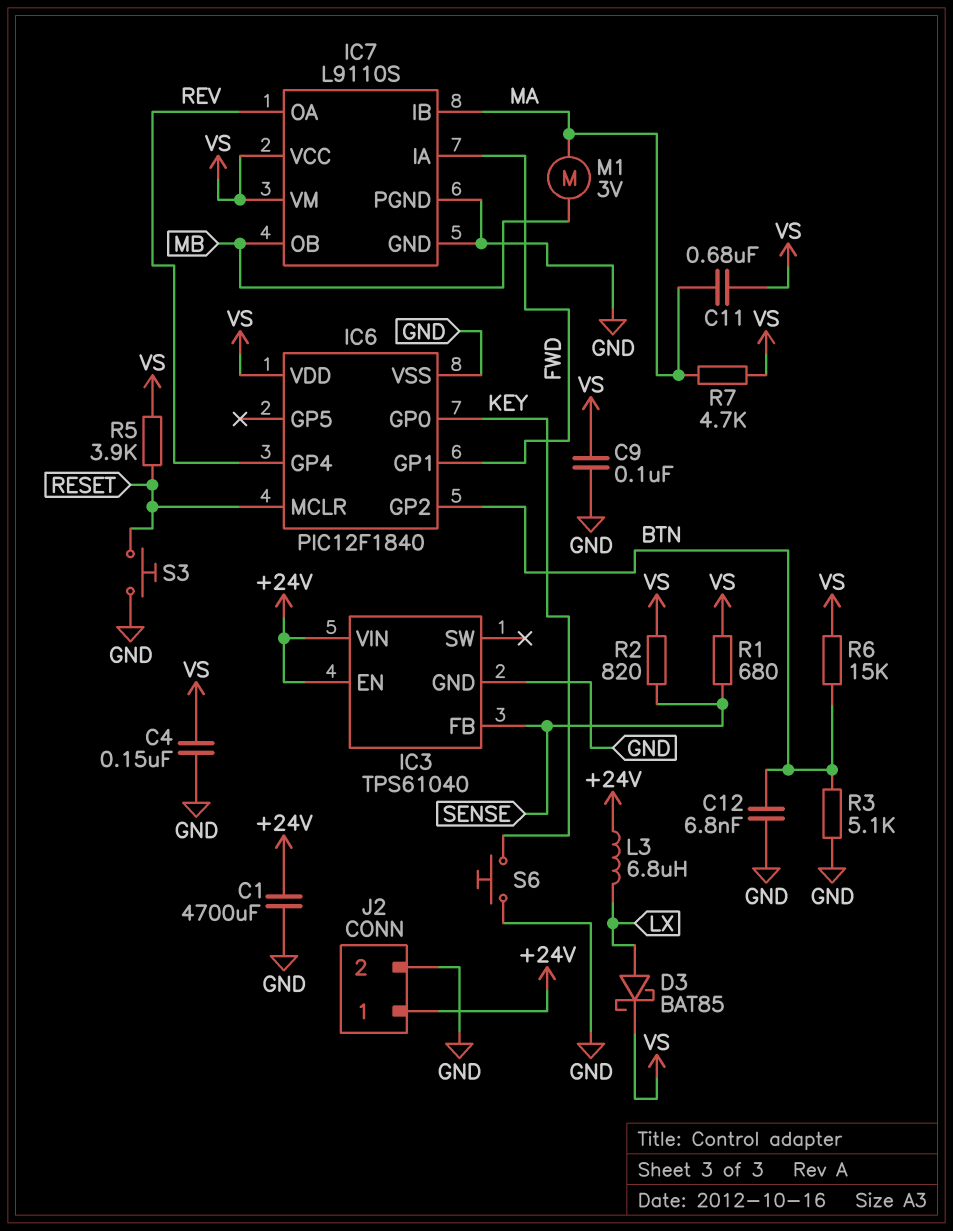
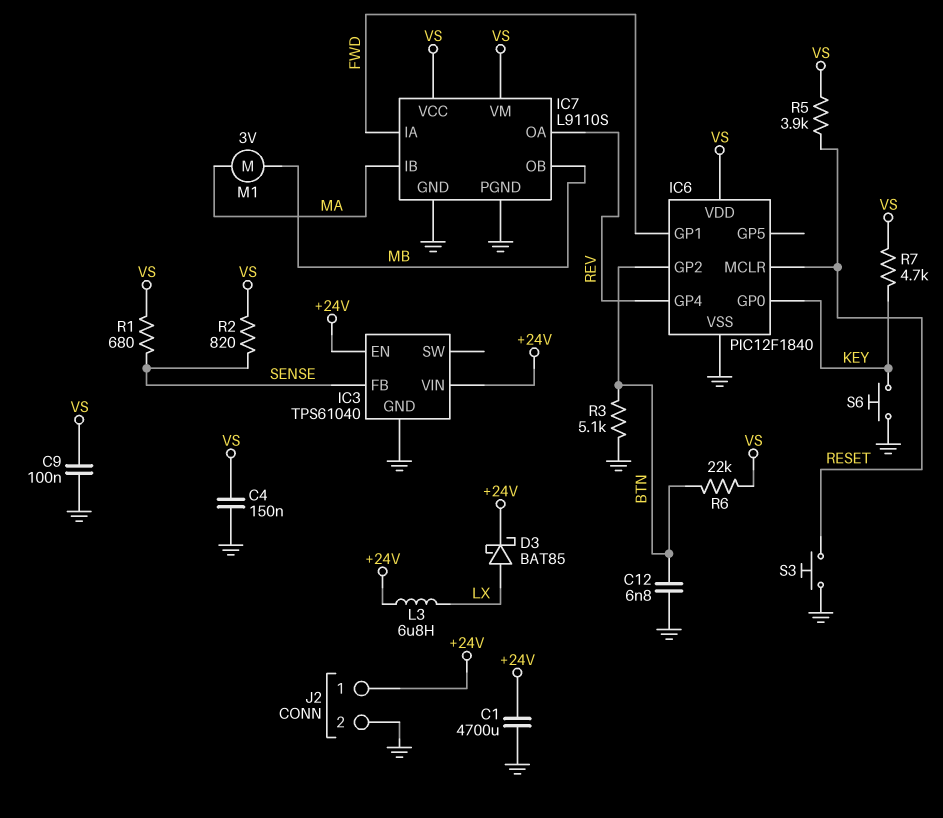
C11: 680nF (MA, VS) -> none
D3: schottky BAT85 (A LX, K VS) -> schottky BAT85 (A LX, K +24V)
R6: 15k (BTN, VS) -> 22k (BTN, VS)
R7: 4.7k (MA, VS) -> 4.7k (KEY, VS)

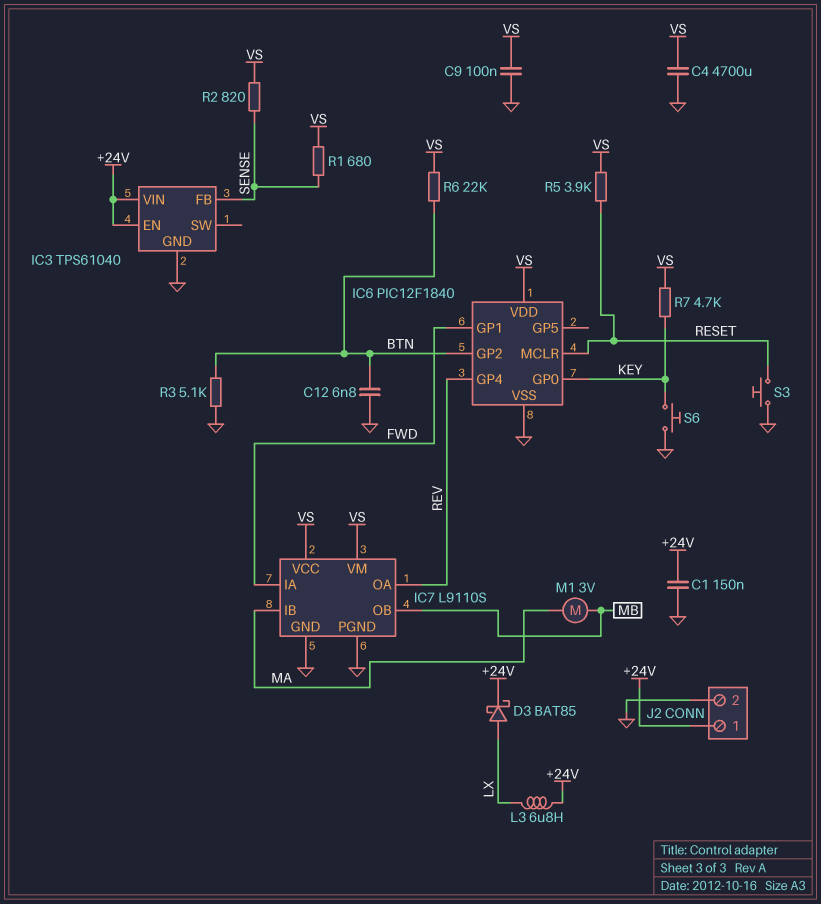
C1: 4700uF (+24V, GND) -> 150nF (+24V, GND)
C4: 150nF (GND, VS) -> 4700uF (GND, VS)

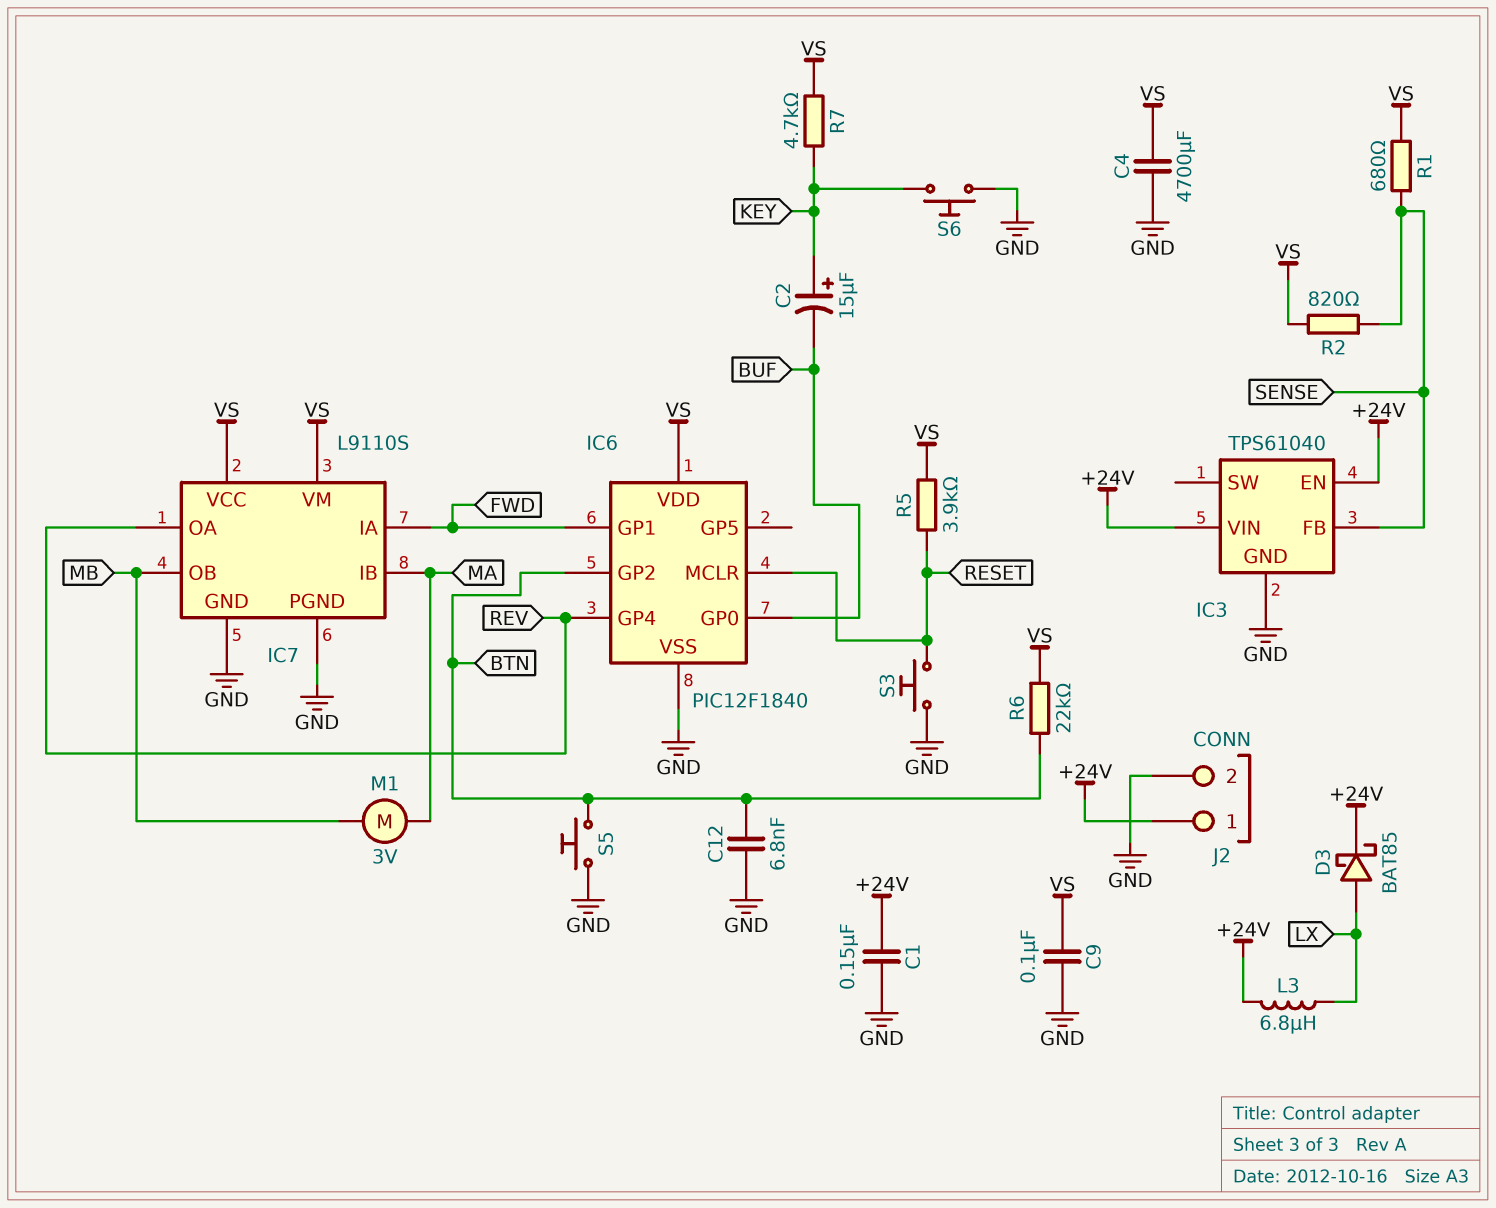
C2: none -> 15uF (plus KEY, minus BUF)
IC6 pin GP0: KEY -> BUF
R3: 5.1k (BTN, GND) -> none
S5: none -> button (BTN, GND)

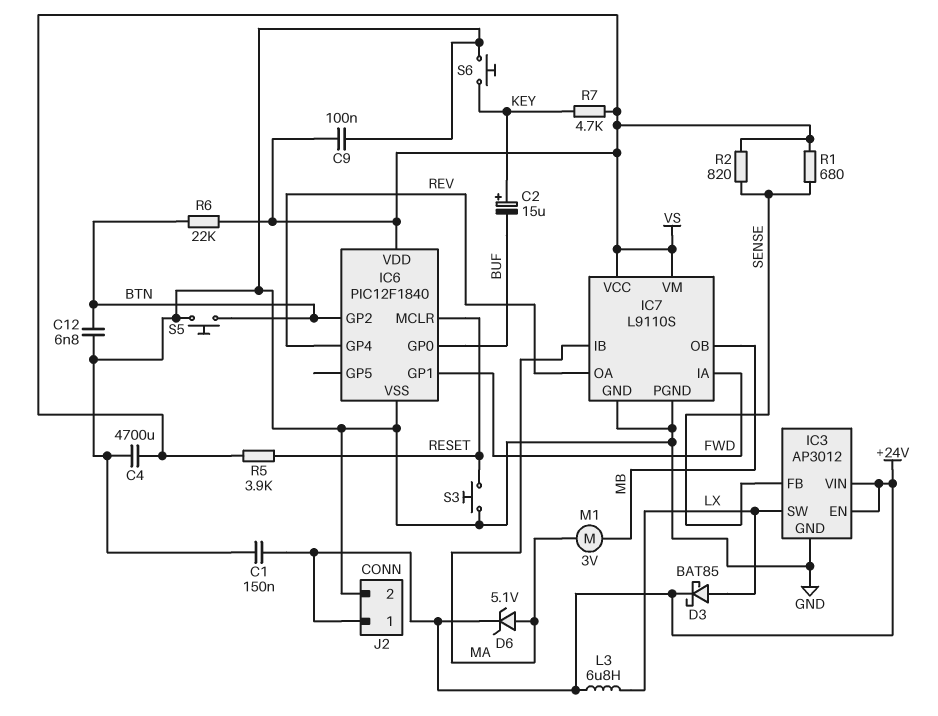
D6: none -> zener 5.1V (A MA, K +24V)
IC3: TPS61040 -> AP3012
IC3 pin SW: none -> LX

